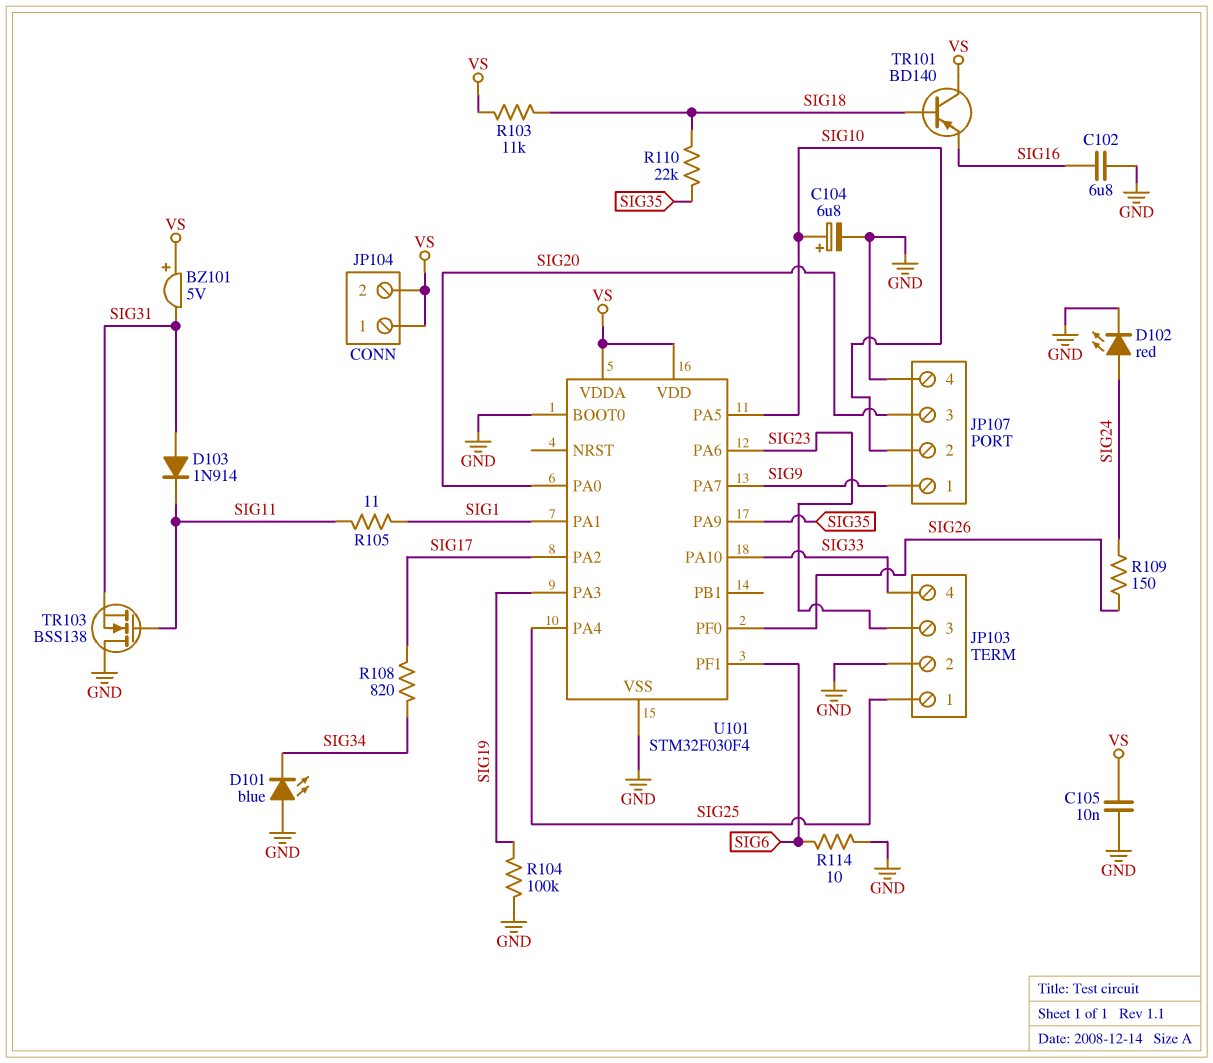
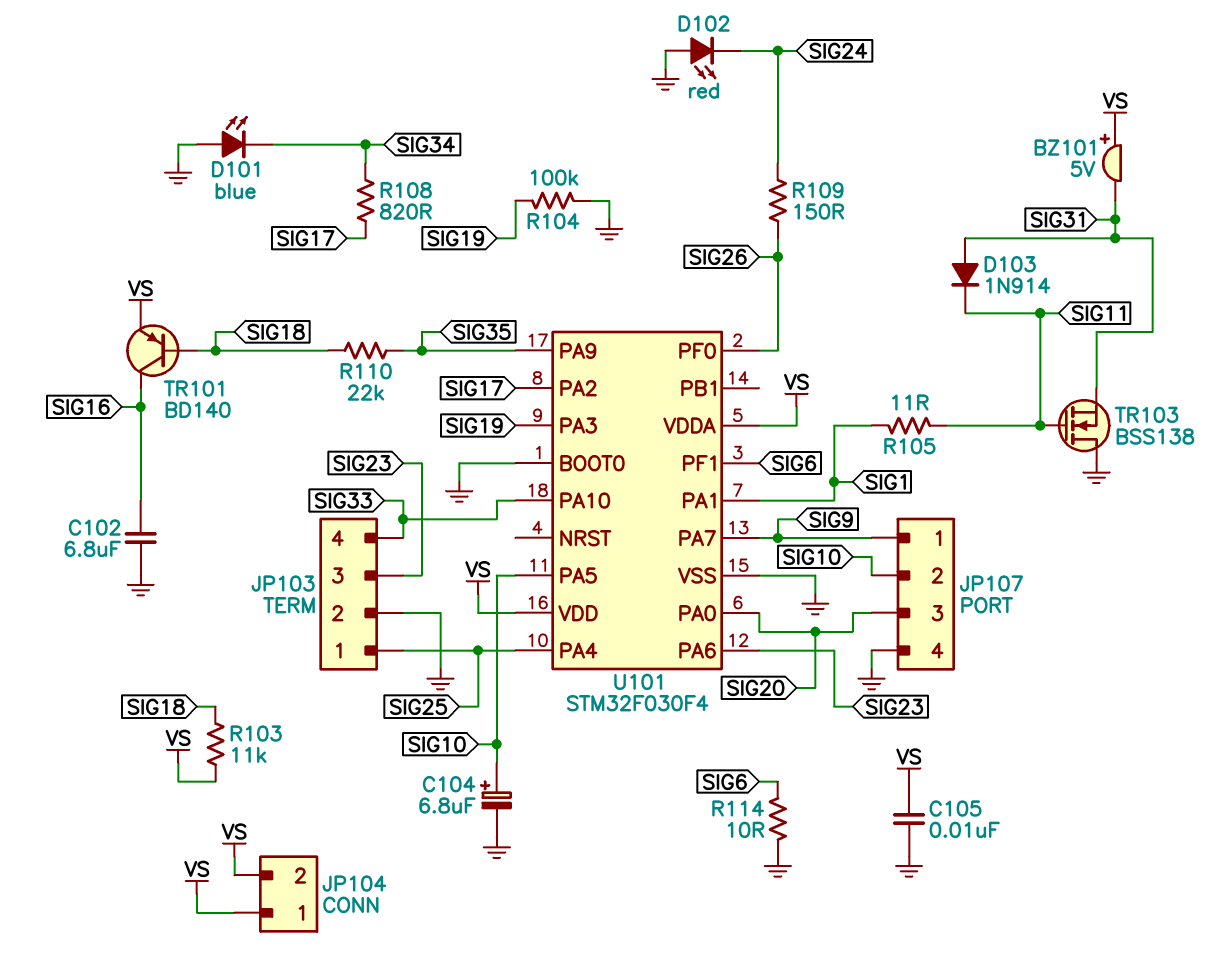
D102: LED red (A SIG24, K GND) -> LED red (A GND, K SIG24)
TR101: PNP BD140 (B SIG18, C VS, E SIG16) -> PNP BD140 (B SIG18, C SIG16, E VS)

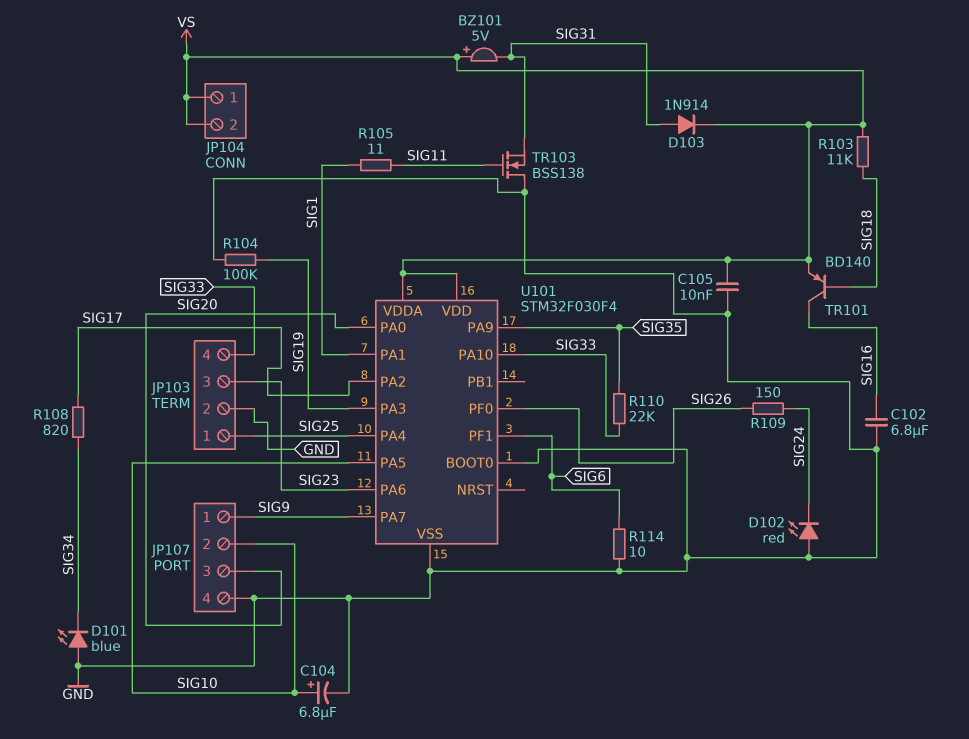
D103: diode 1N914 (A SIG31, K SIG11) -> diode 1N914 (A SIG31, K VS)
R110: 22k (SIG18, SIG35) -> 22k (SIG33, SIG35)

